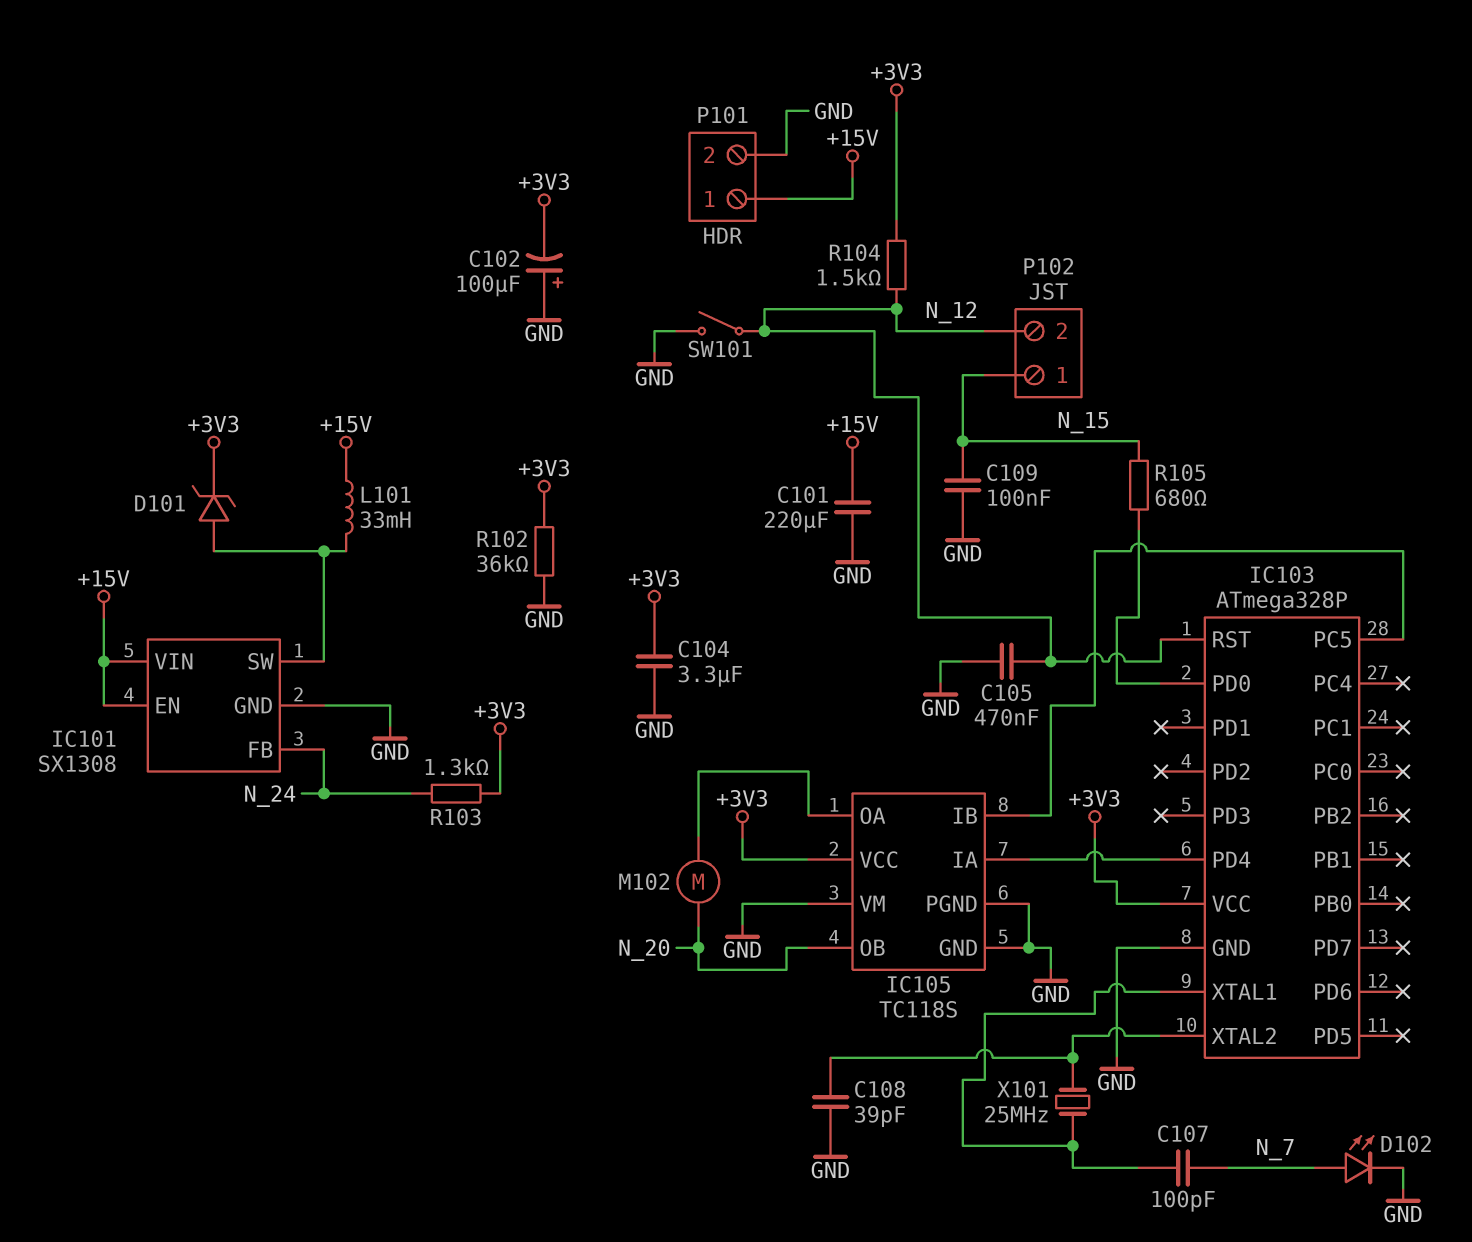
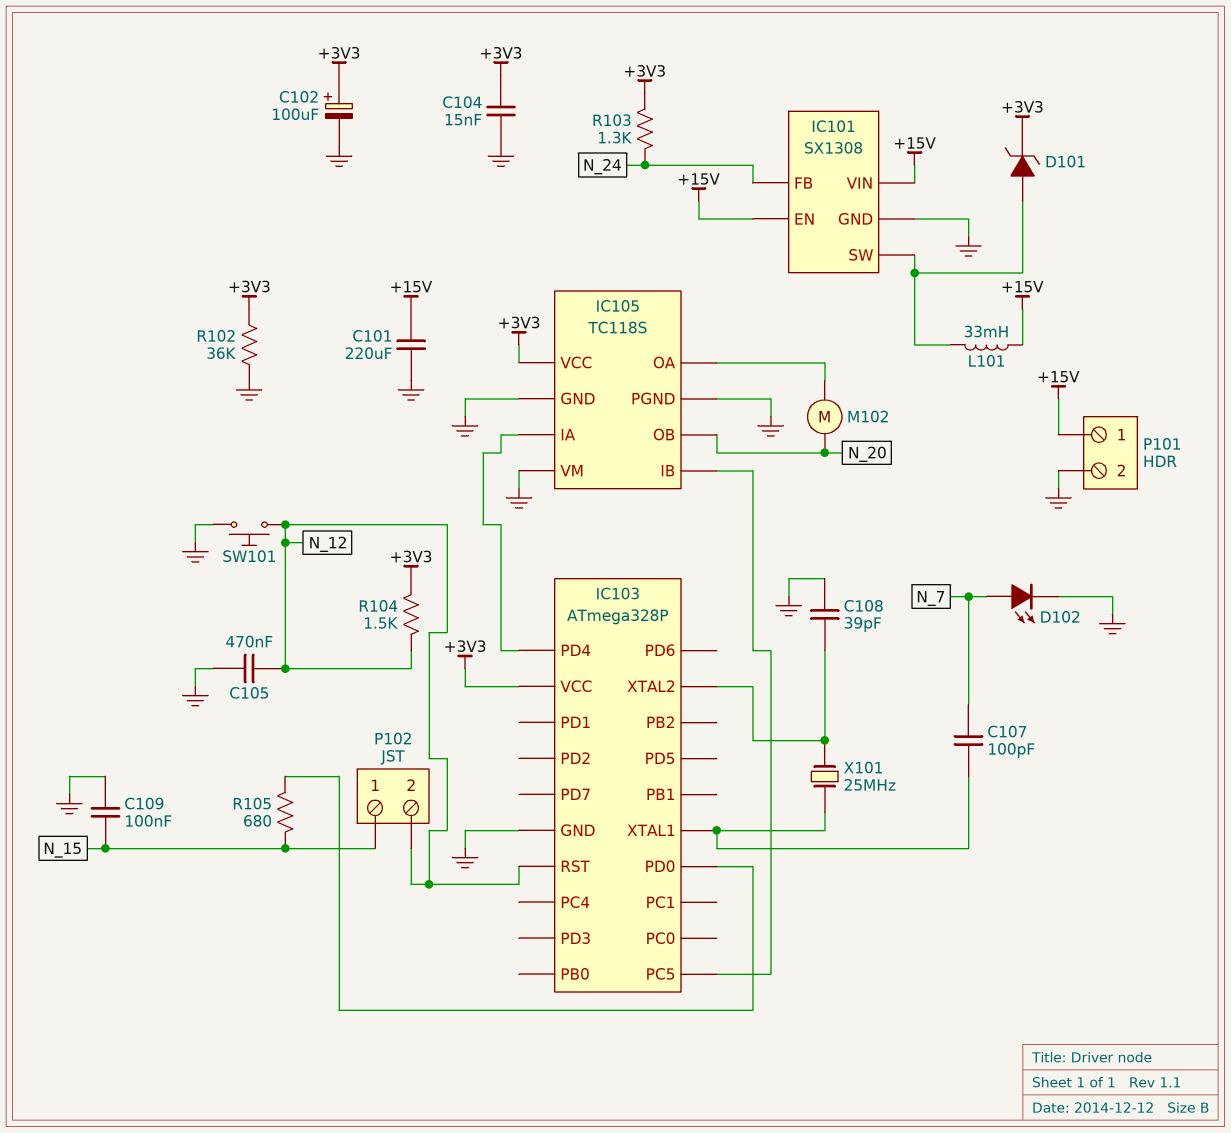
C102: 100uF (plus GND, minus +3V3) -> 100uF (plus +3V3, minus GND)
C104: 3.3uF (+3V3, GND) -> 15nF (+3V3, GND)
SW101: switch (GND, N_12) -> button (GND, N_12)

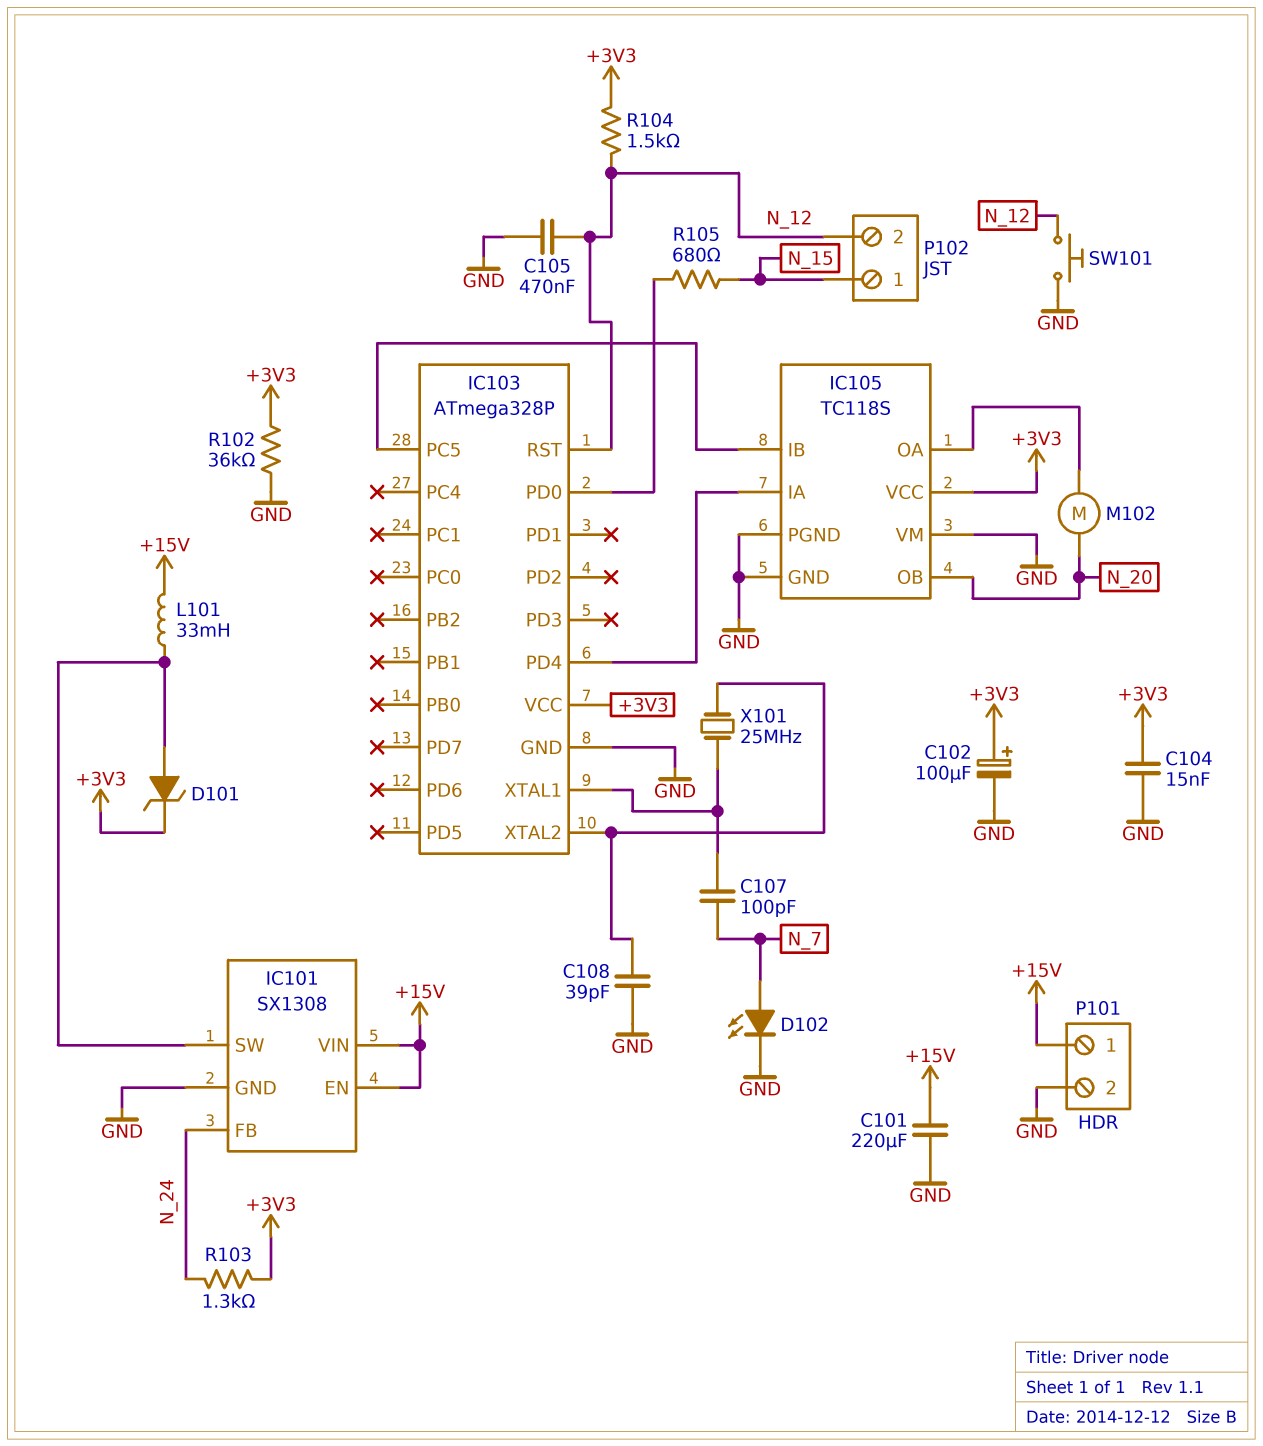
C109: 100nF (GND, N_15) -> none

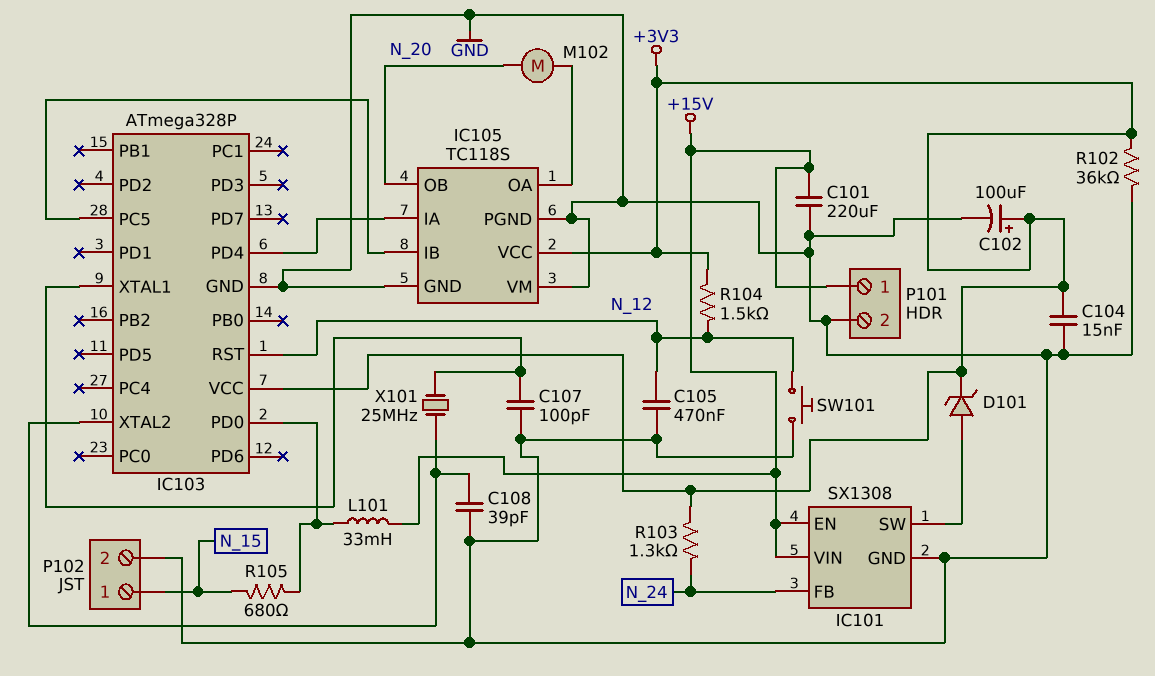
C107: 100pF (IC103/XTAL1, N_7) -> 100pF (GND, IC103/XTAL1)
D102: LED (A N_7, K GND) -> none
L101: 33mH (+15V, IC101/SW) -> 33mH (+15V, IC103/PD0)
P102 pin 2: N_12 -> GND

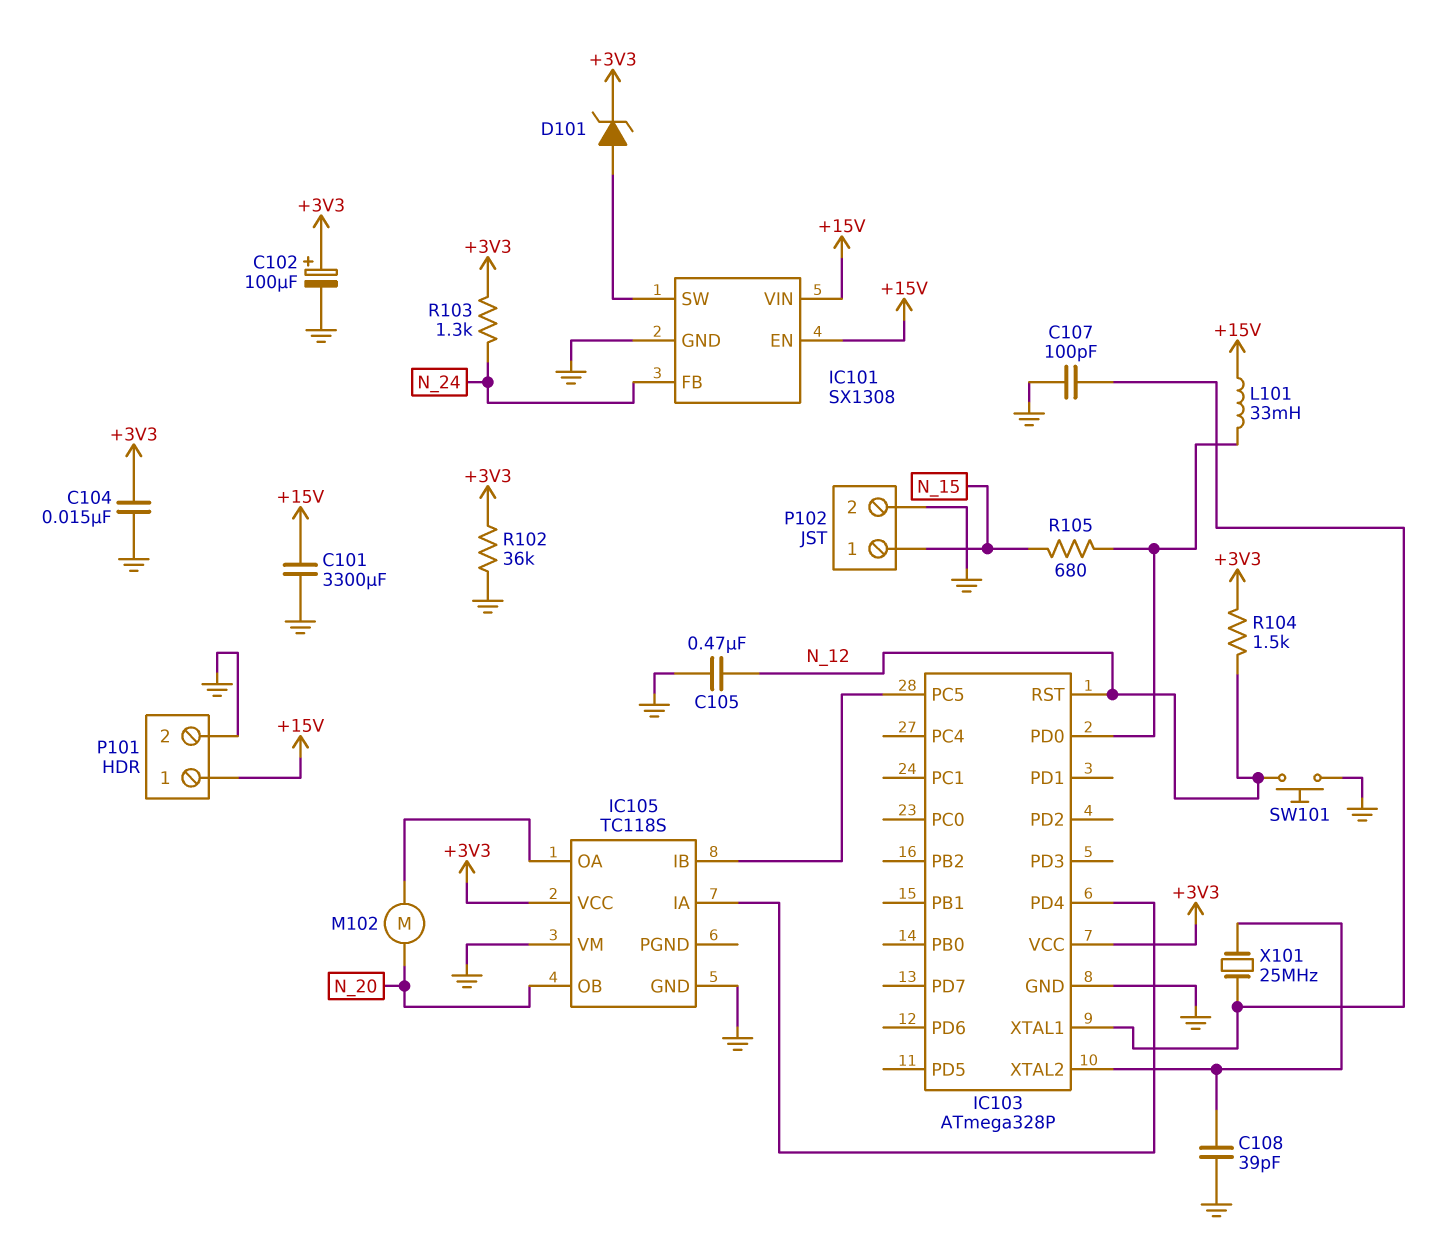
C101: 220uF (+15V, GND) -> 3300uF (+15V, GND)
IC105 pin PGND: GND -> none

